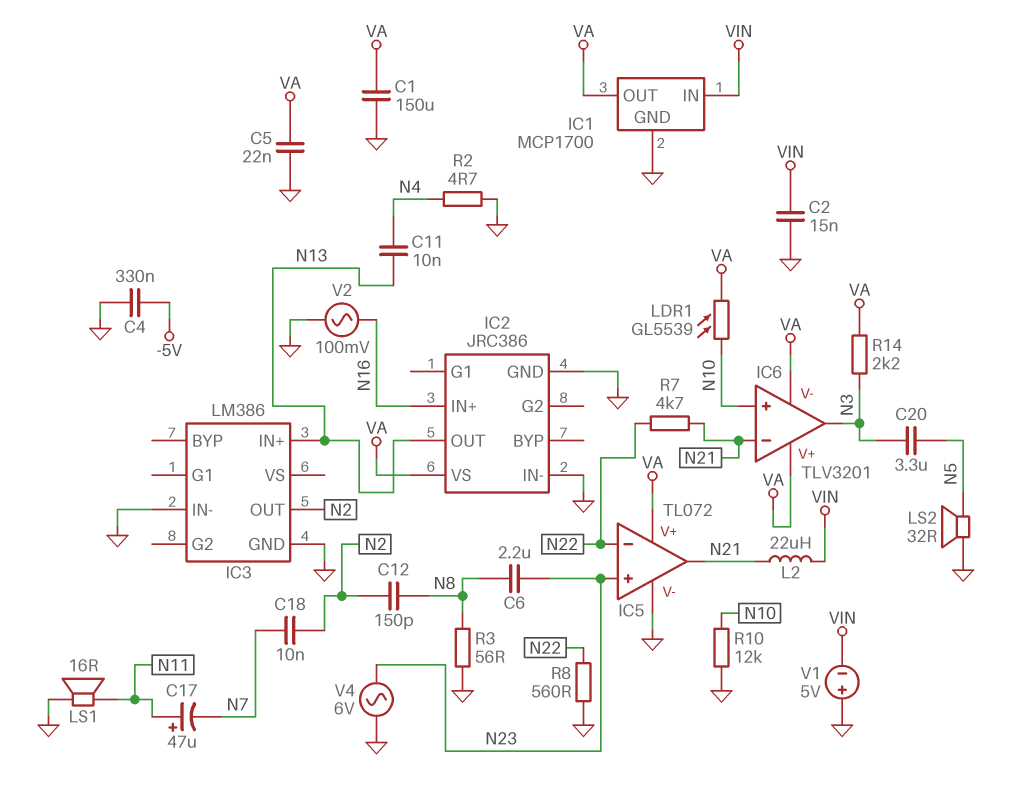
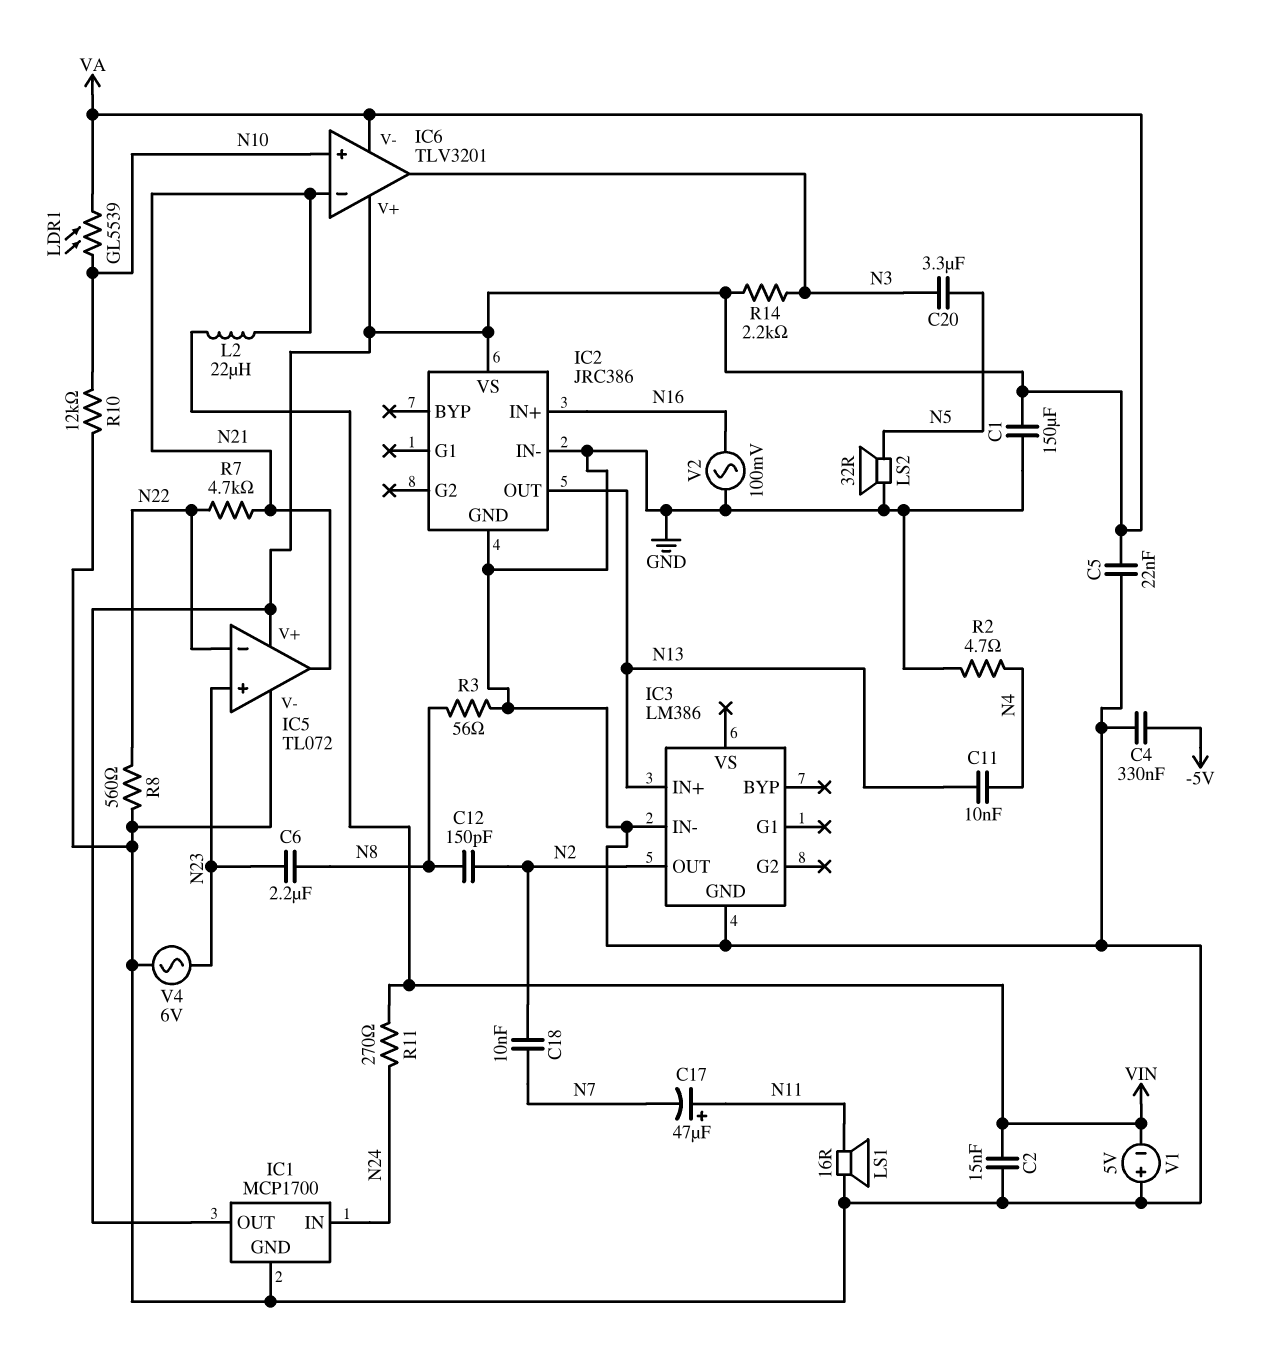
IC1 pin IN: VIN -> N24
R11: none -> 270 (N24, VIN)

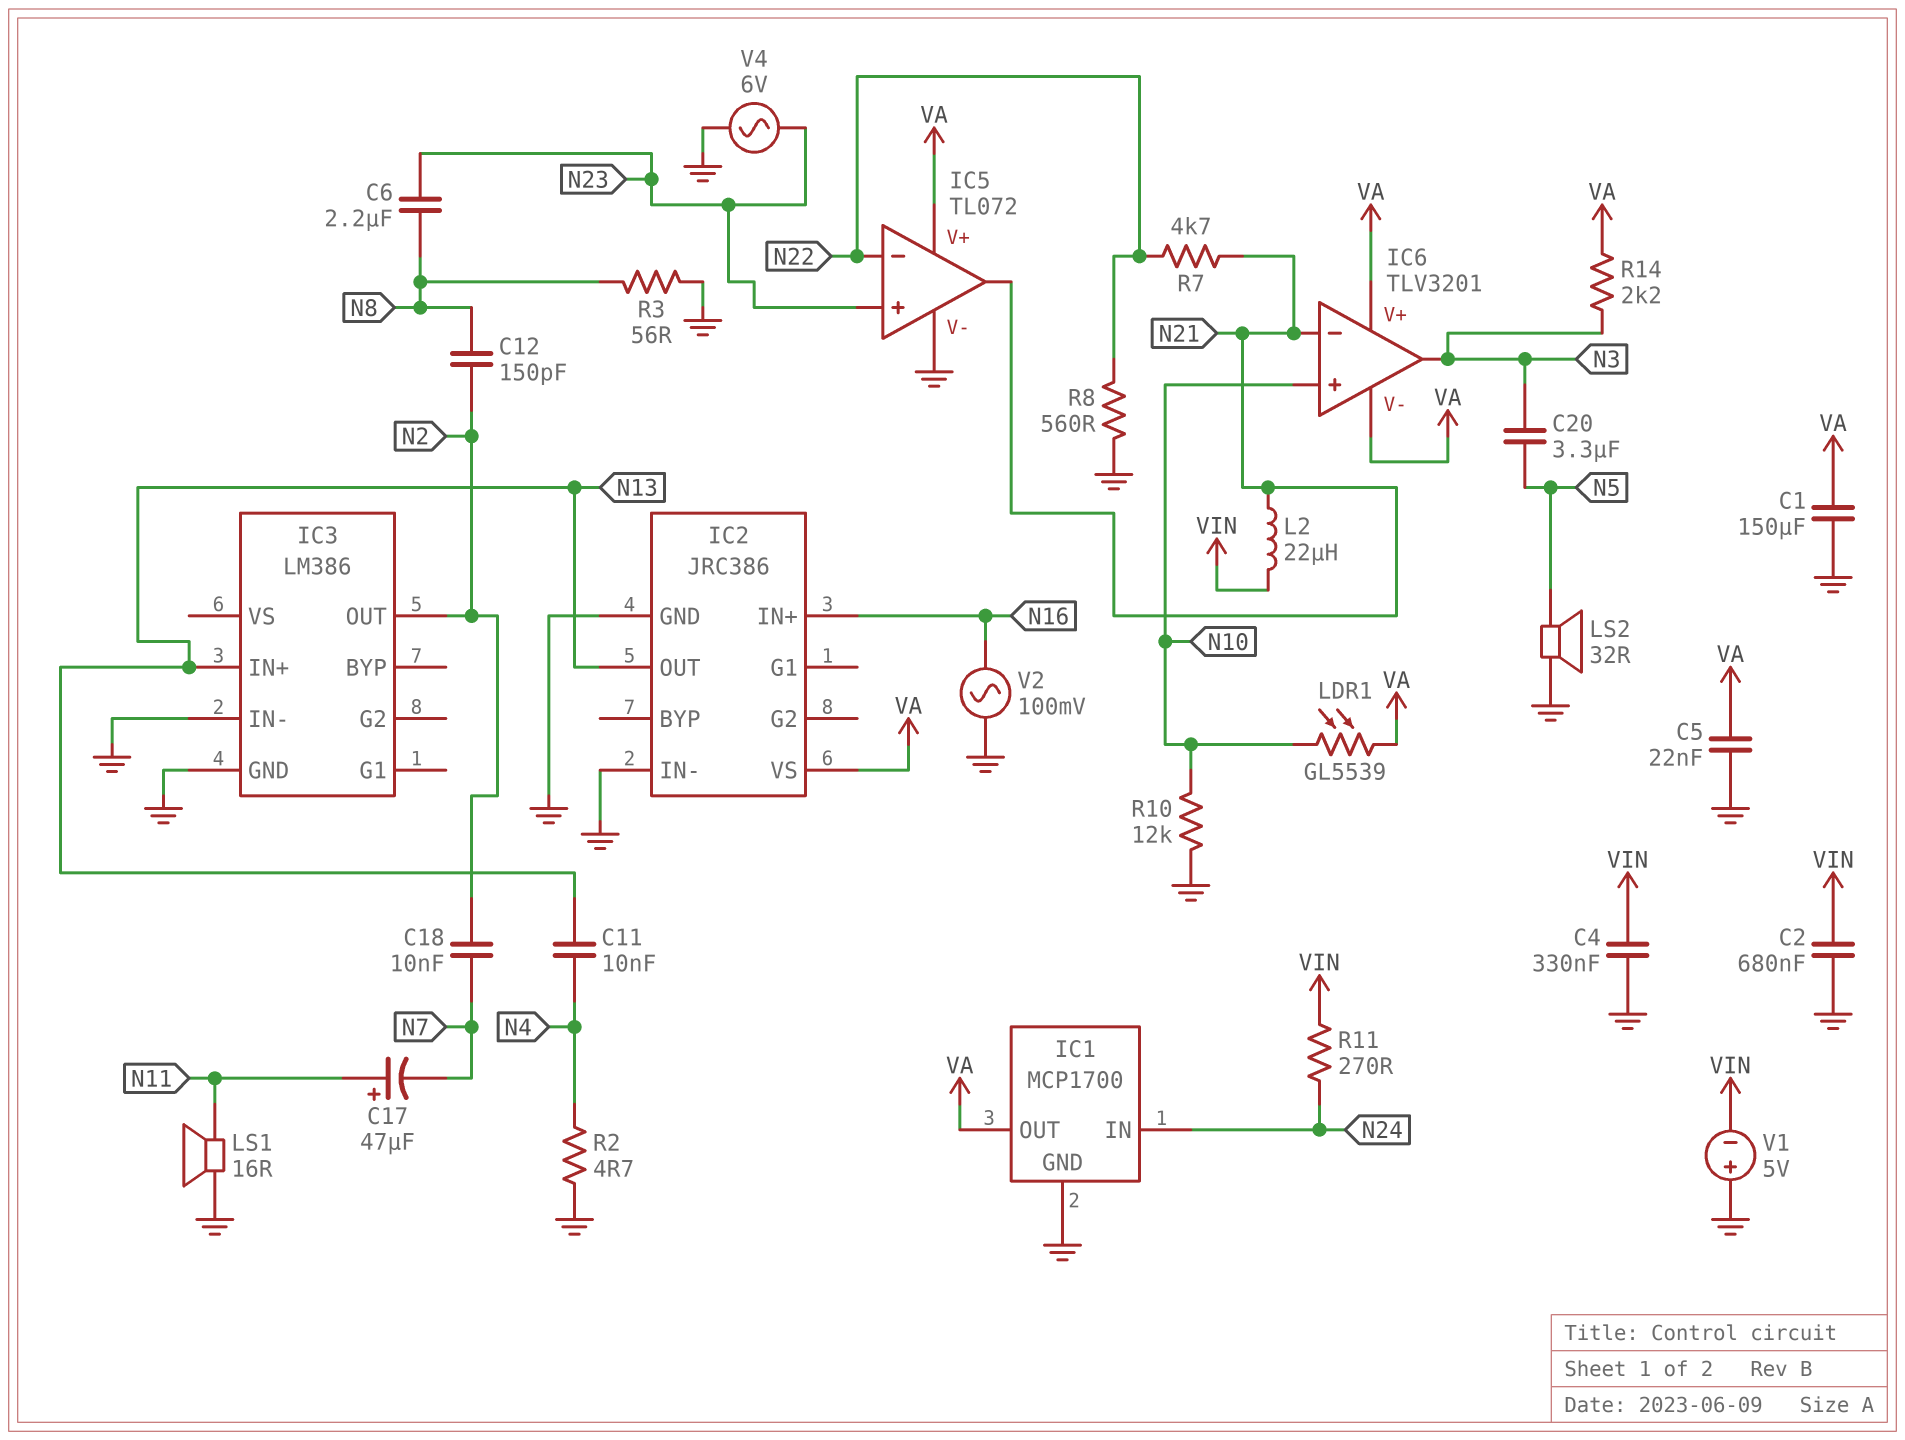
C2: 15nF (GND, VIN) -> 680nF (GND, VIN)
C4: 330nF (-5V, GND) -> 330nF (GND, VIN)

